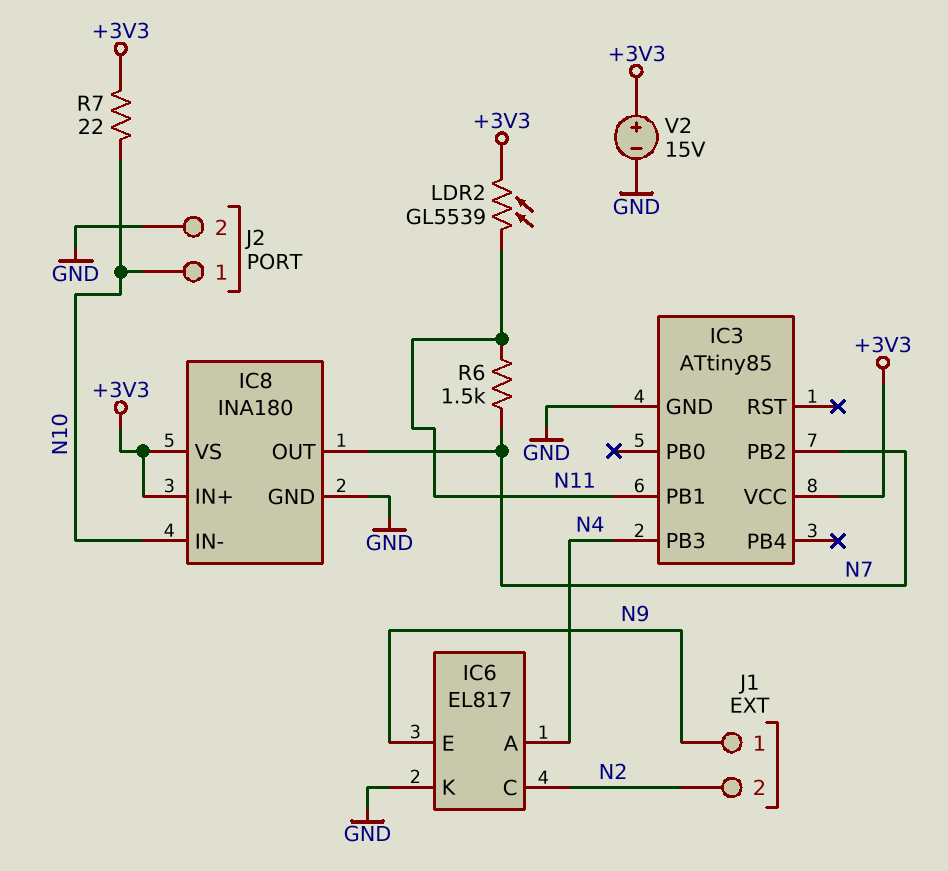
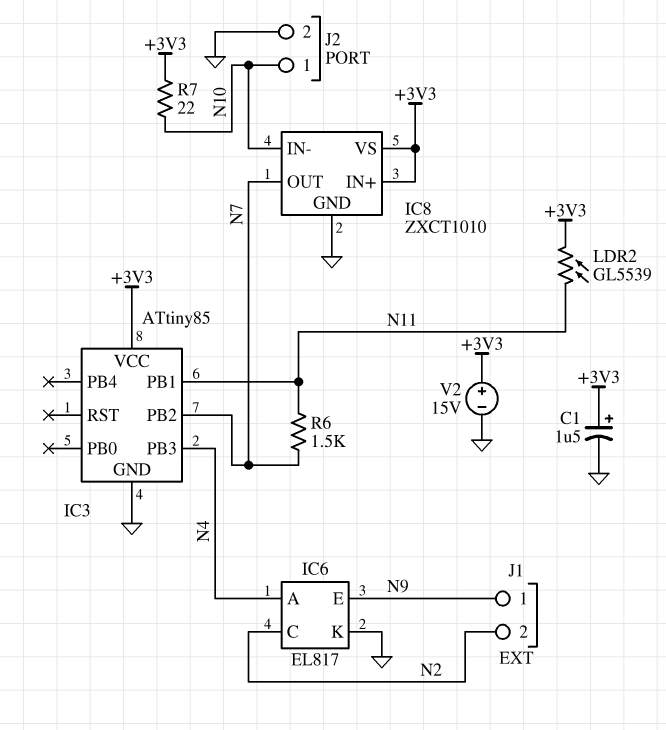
C1: none -> 1.5uF (plus +3V3, minus GND)
IC8: INA180 -> ZXCT1010

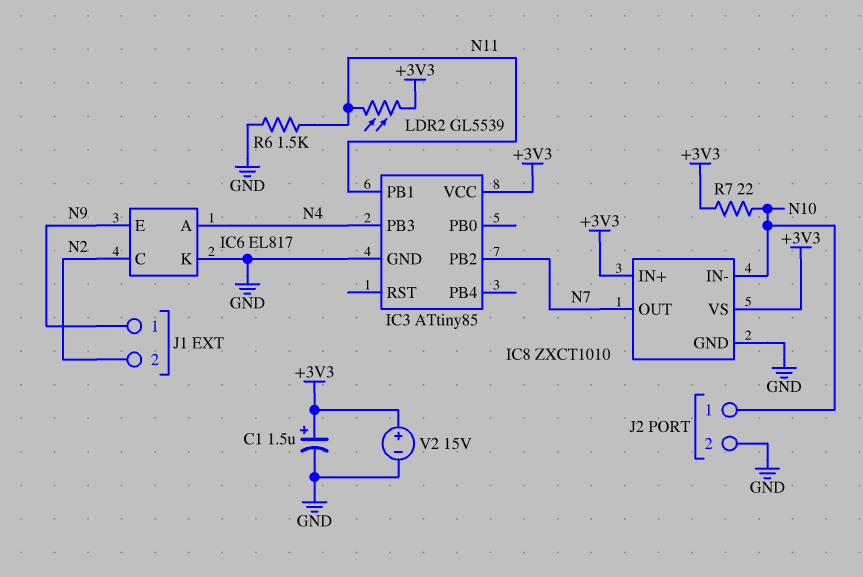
R6: 1.5k (N7, N11) -> 1.5k (GND, N11)

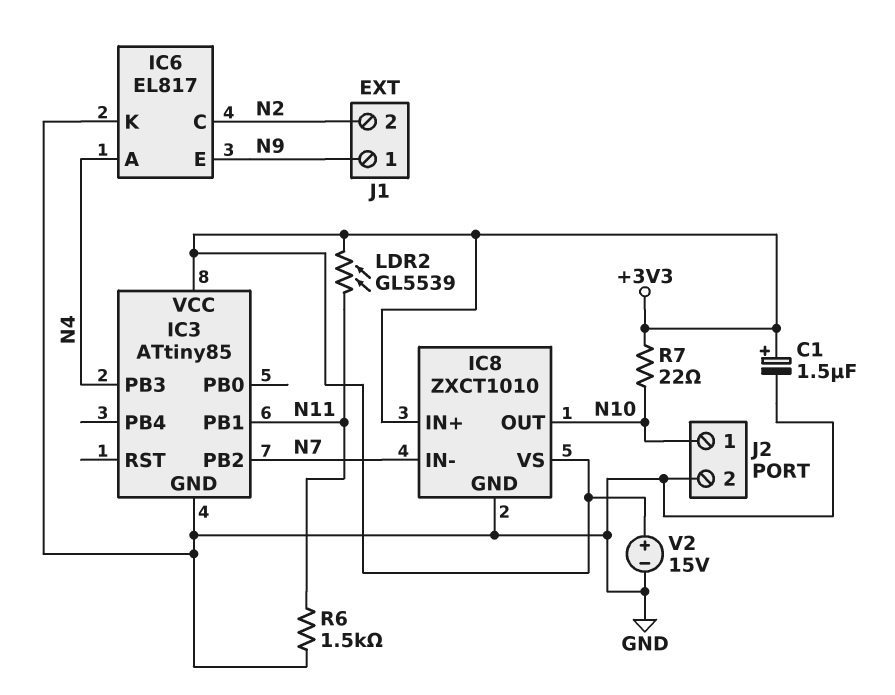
IC8 pin IN-: N10 -> N7
IC8 pin OUT: N7 -> N10

